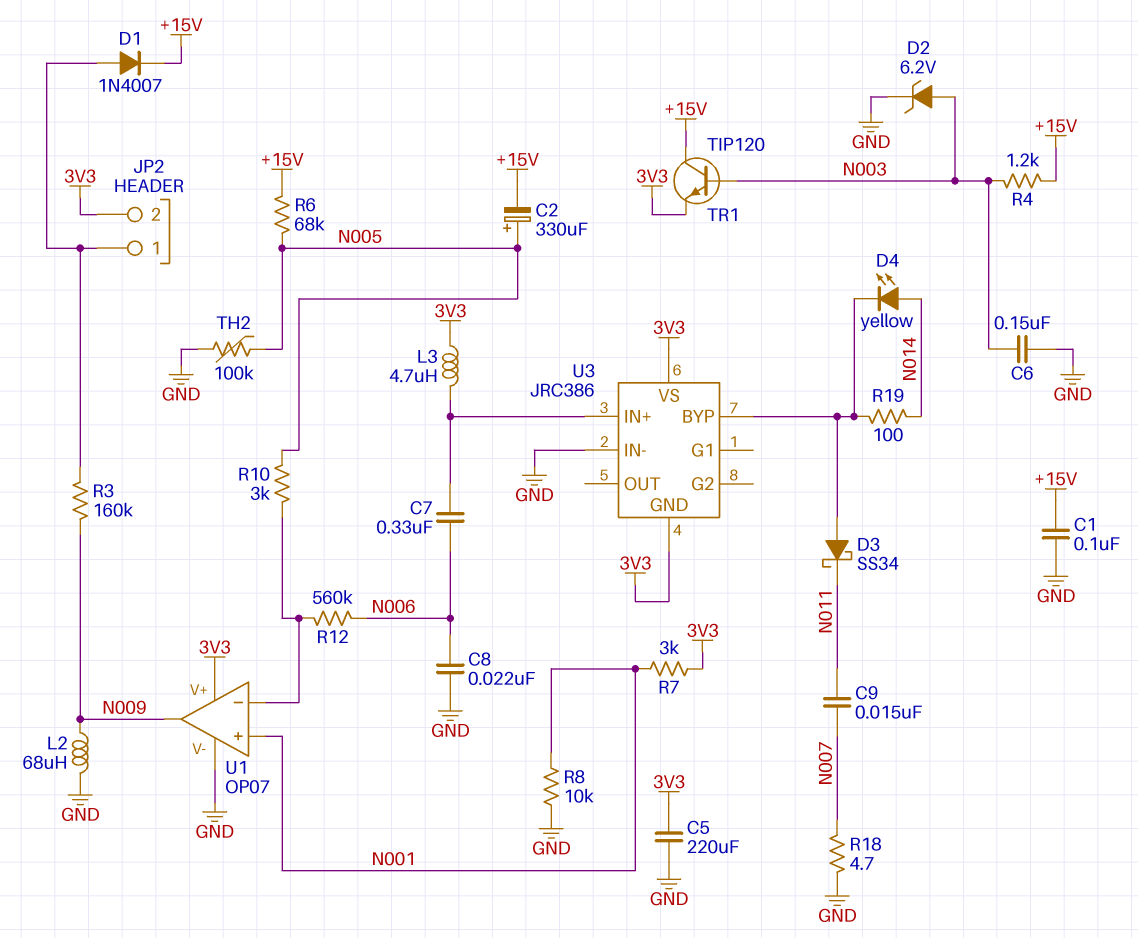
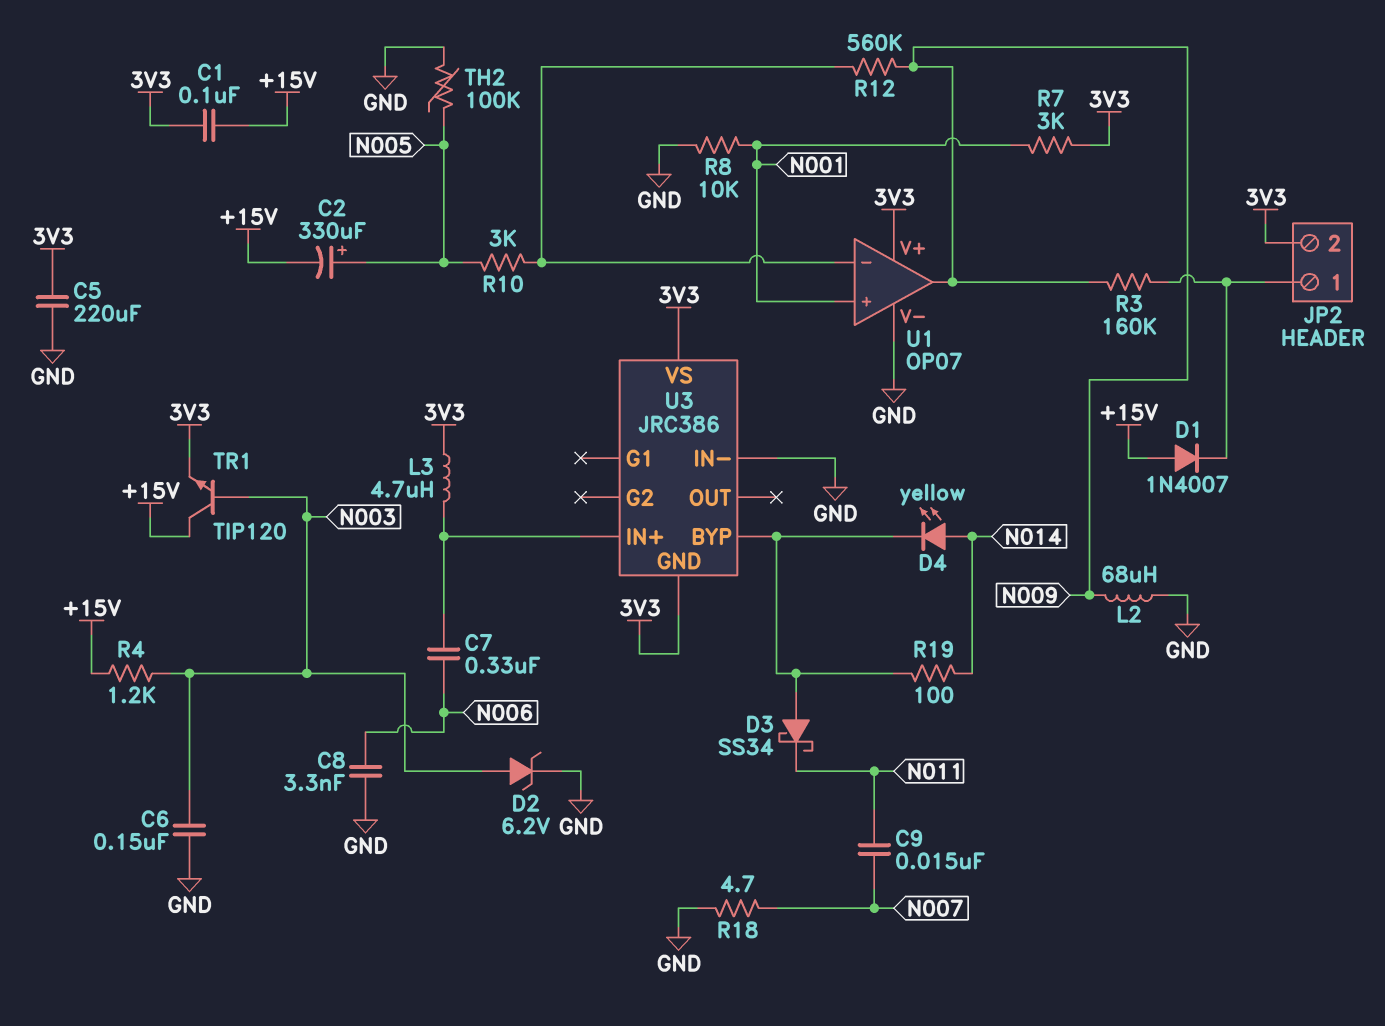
C1: 100nF (+15V, GND) -> 100nF (+15V, 3V3)
C8: 22nF (GND, N006) -> 3.3nF (GND, N006)
D1: diode 1N4007 (A JP2/1, K +15V) -> diode 1N4007 (A +15V, K JP2/1)
R6: 68k (+15V, N005) -> none
R12: 560k (N006, U1/in-) -> 560k (N009, U1/in-)

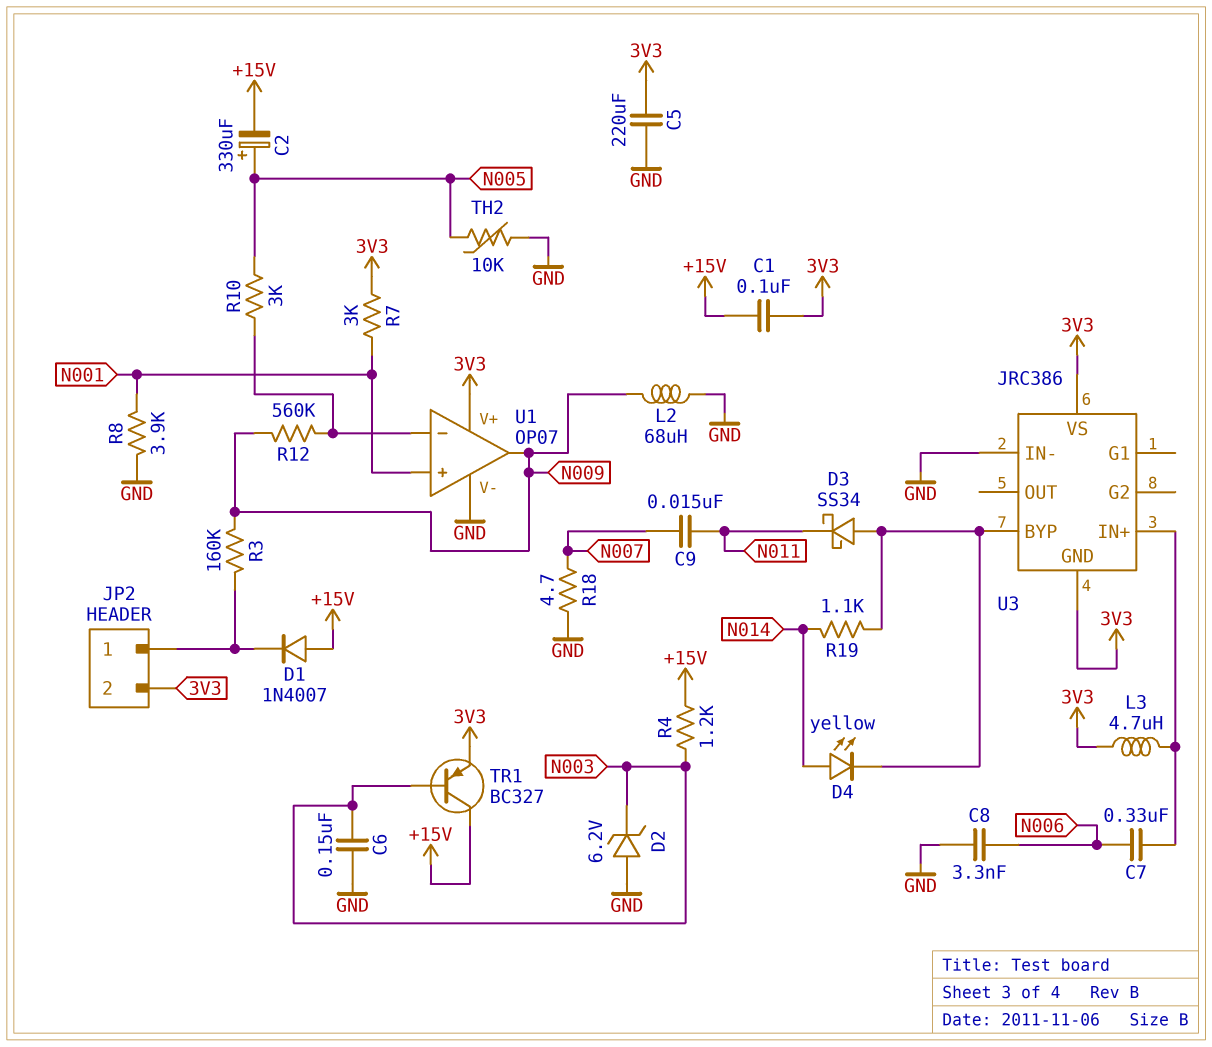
D2: zener 6.2V (A N003, K GND) -> zener 6.2V (A GND, K N003)
R8: 10k (GND, N001) -> 3.9k (GND, N001)
R19: 100 (N014, U3/BYP) -> 1.1k (N014, U3/BYP)
TH2: 100k (GND, N005) -> 10k (GND, N005)
TR1: NPN TIP120 (B N003, C +15V, E 3V3) -> PNP BC327 (B N003, C +15V, E 3V3)

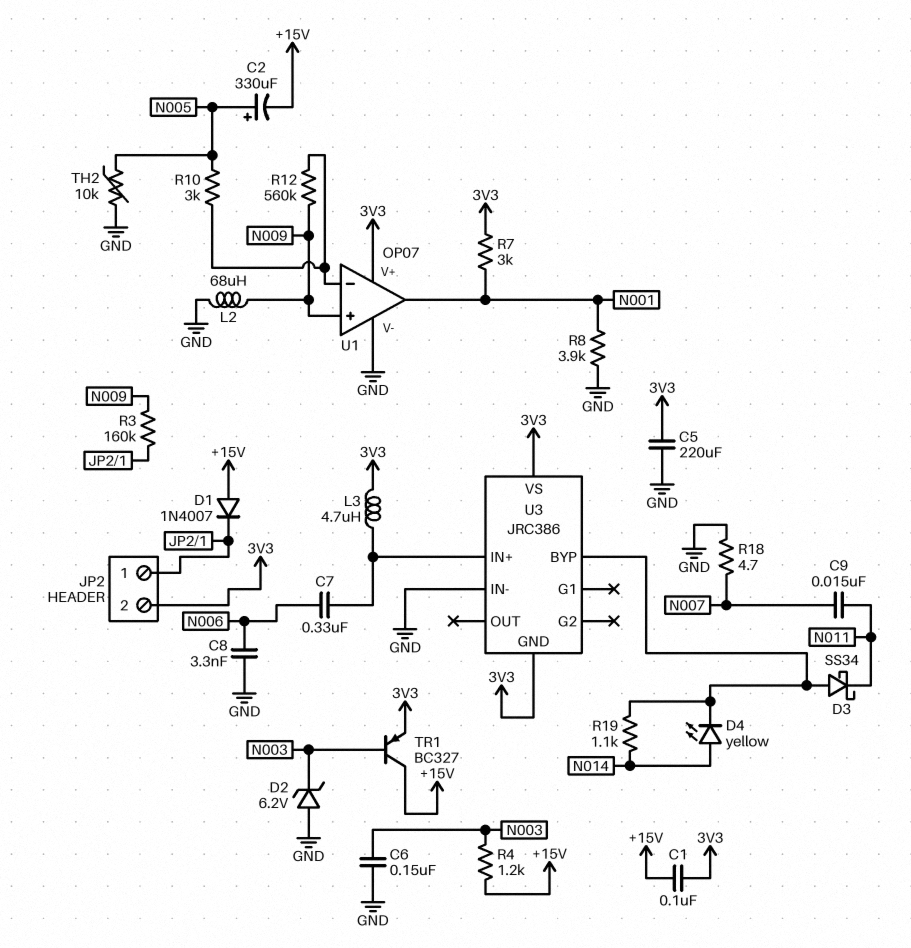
U1 pin in+: N001 -> N009
U1 pin out: N009 -> N001

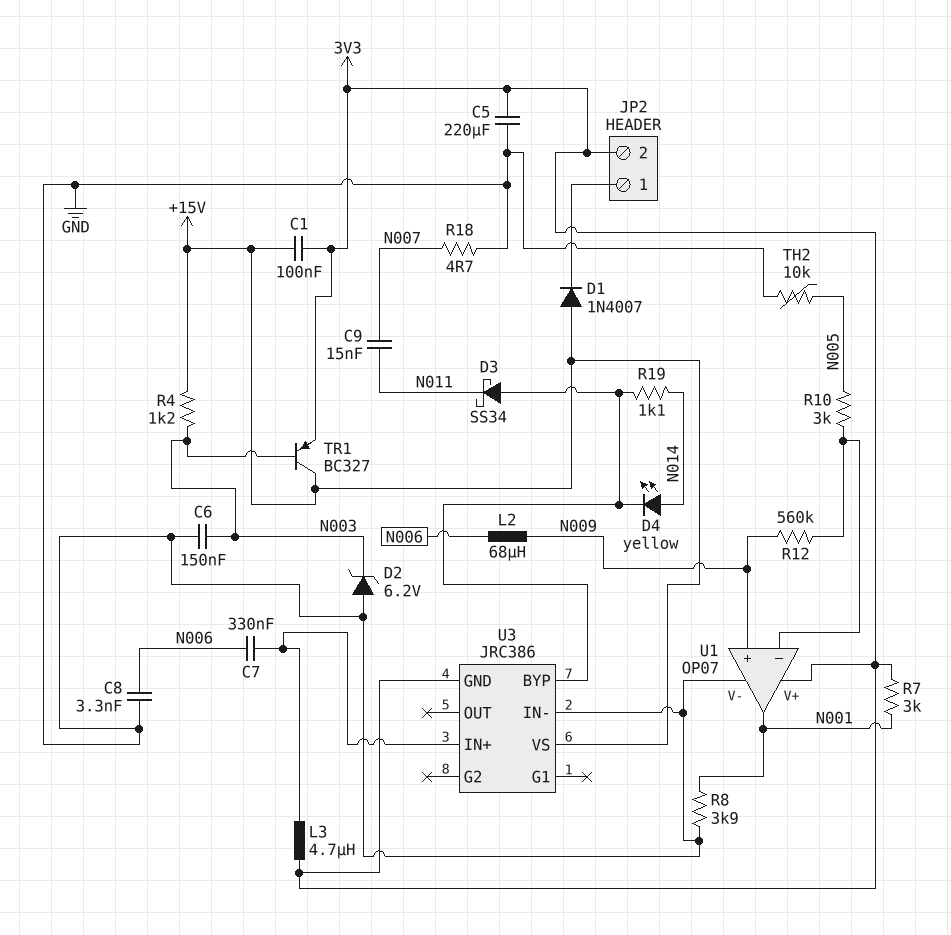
C2: 330uF (plus N005, minus +15V) -> none
L2: 68uH (GND, N009) -> 68uH (N006, N009)
R3: 160k (JP2/1, N009) -> none
U3 pin VS: 3V3 -> +15V

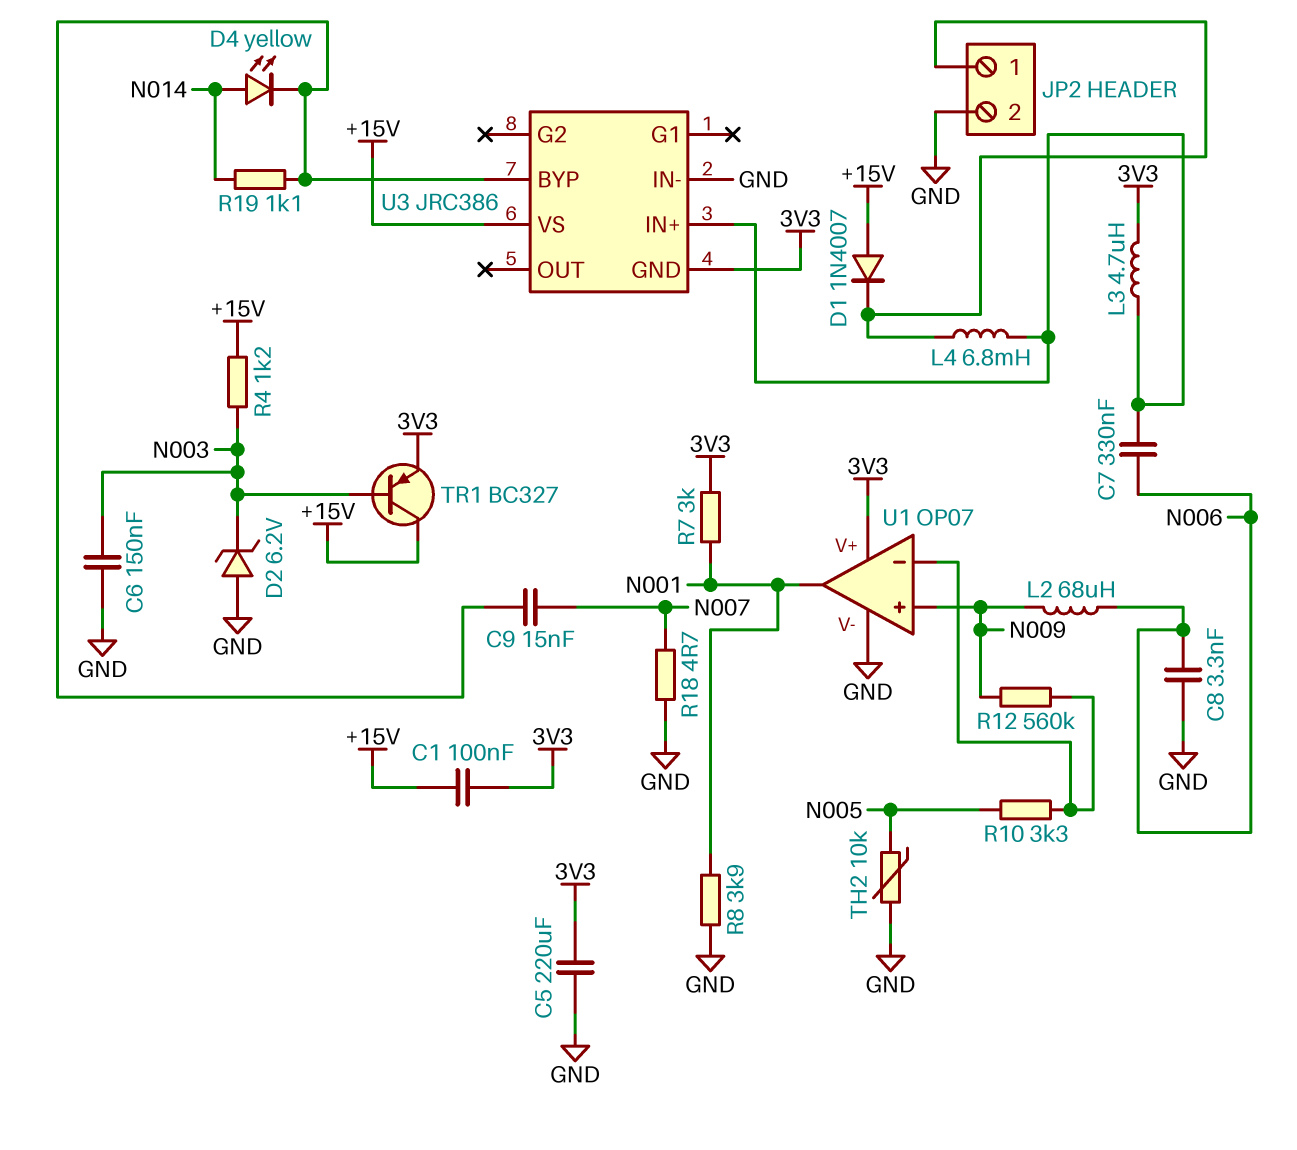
C9: 15nF (N007, N011) -> 15nF (N007, U3/BYP)
D3: schottky SS34 (A U3/BYP, K N011) -> none
JP2 pin 2: 3V3 -> GND
L4: none -> 6.8mH (JP2/1, U3/IN+)
R10: 3k (N005, U1/in-) -> 3.3k (N005, U1/in-)

